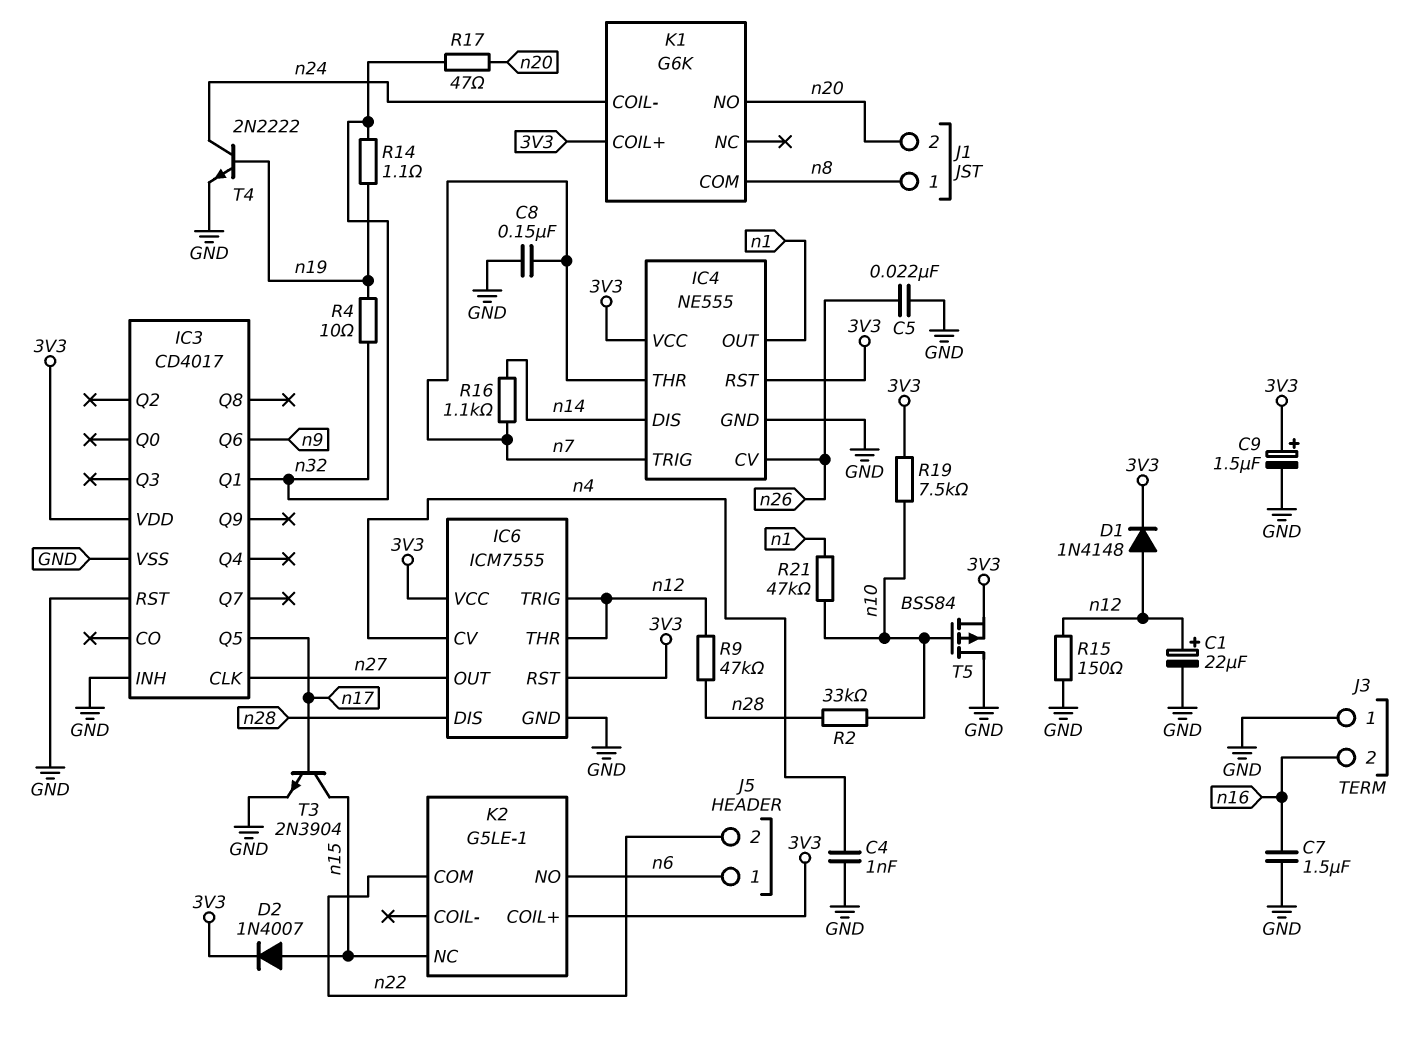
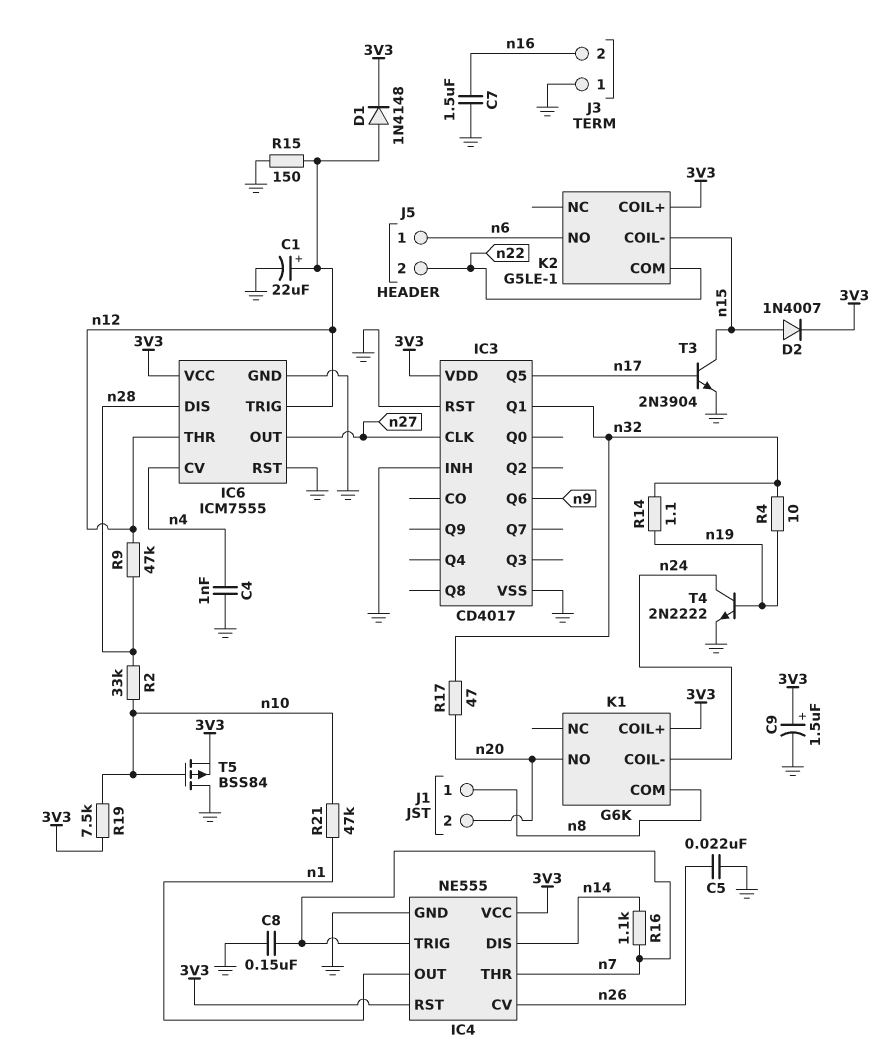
IC6 pin RST: 3V3 -> GND
K2 pin COIL-: none -> n15
K2 pin NC: n15 -> none

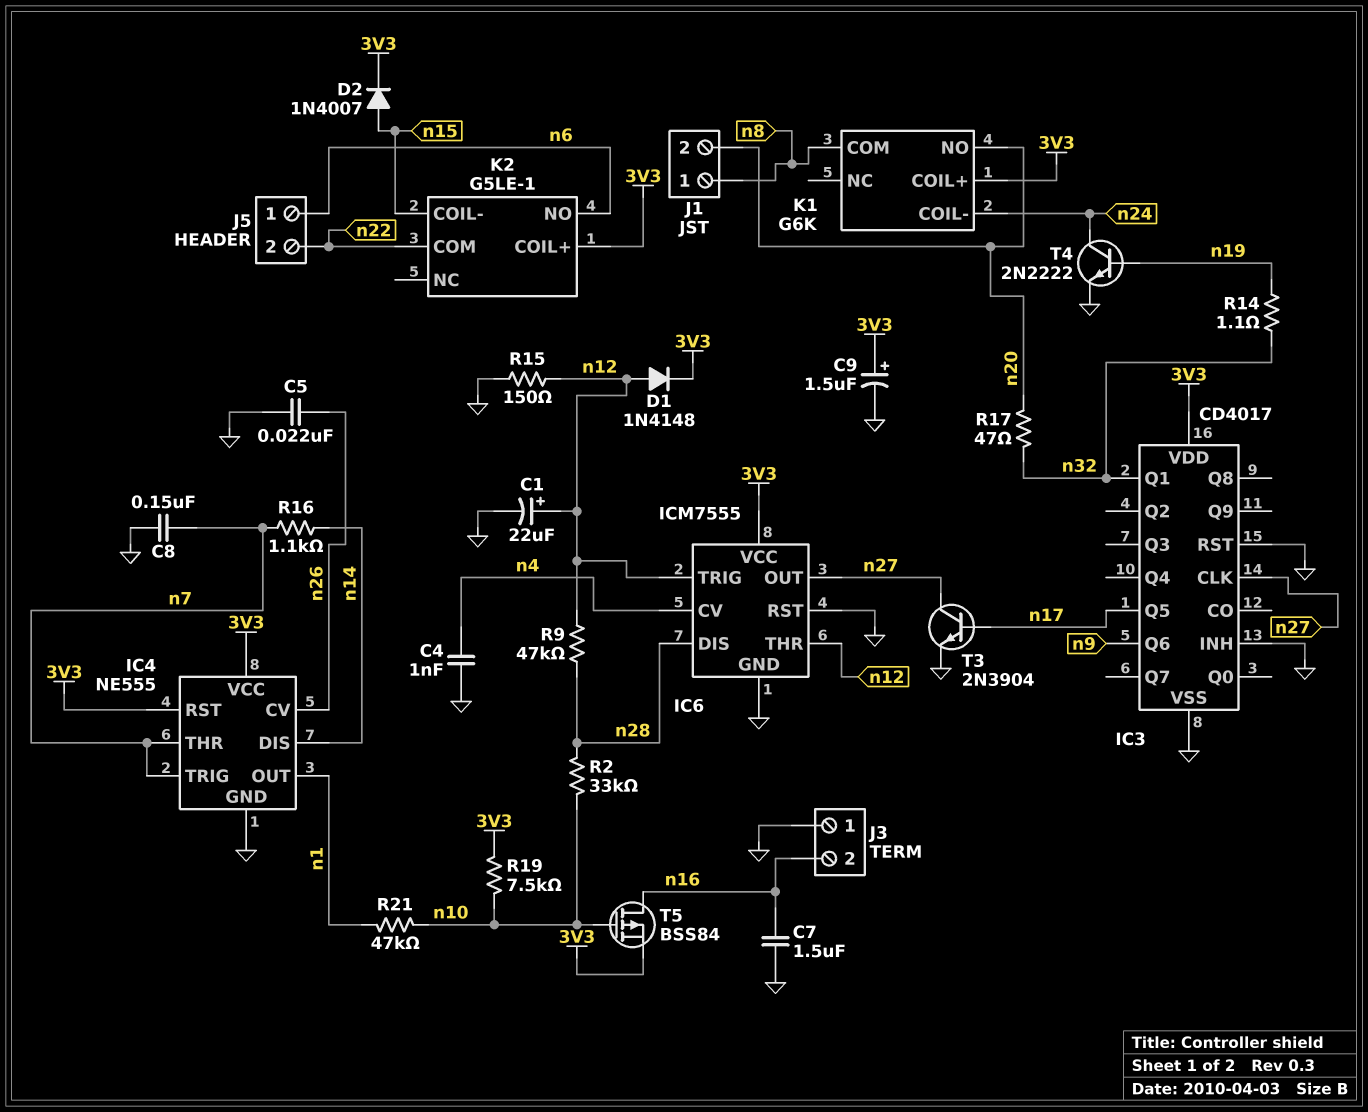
R4: 10 (n19, n32) -> none
T3: NPN 2N3904 (B n17, C n15, E GND) -> NPN 2N3904 (B n17, C n27, E GND)
T5: PMOS BSS84 (G n10, D GND, S 3V3) -> PMOS BSS84 (G n10, D n16, S 3V3)

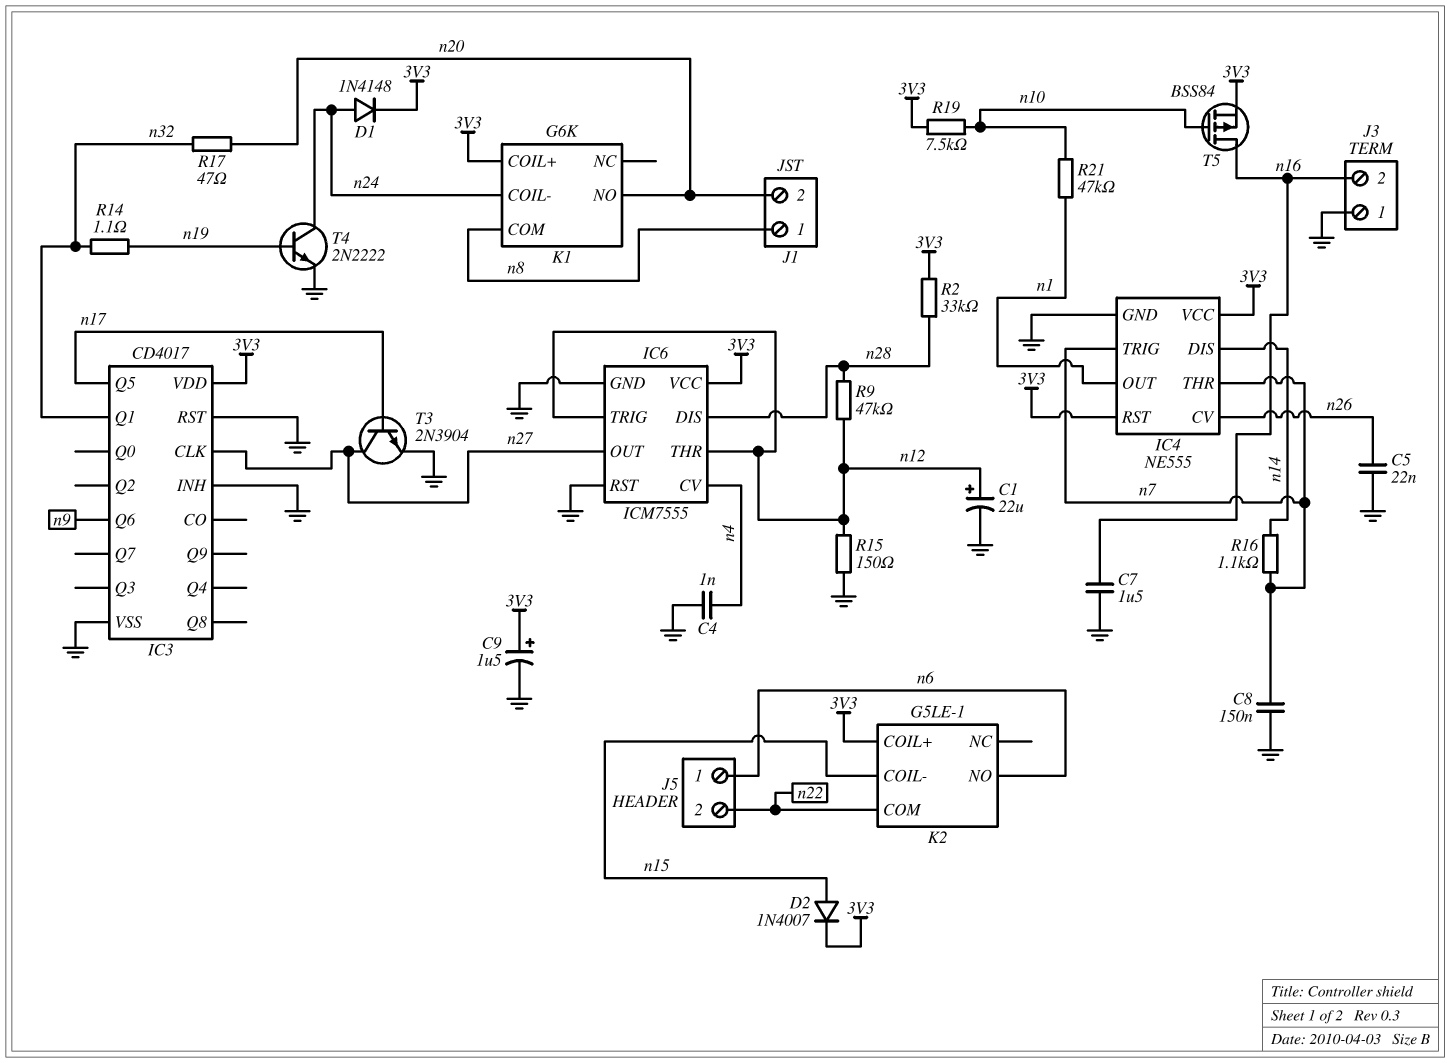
D1: diode 1N4148 (A n12, K 3V3) -> diode 1N4148 (A n24, K 3V3)
R2: 33k (n10, n28) -> 33k (3V3, n28)

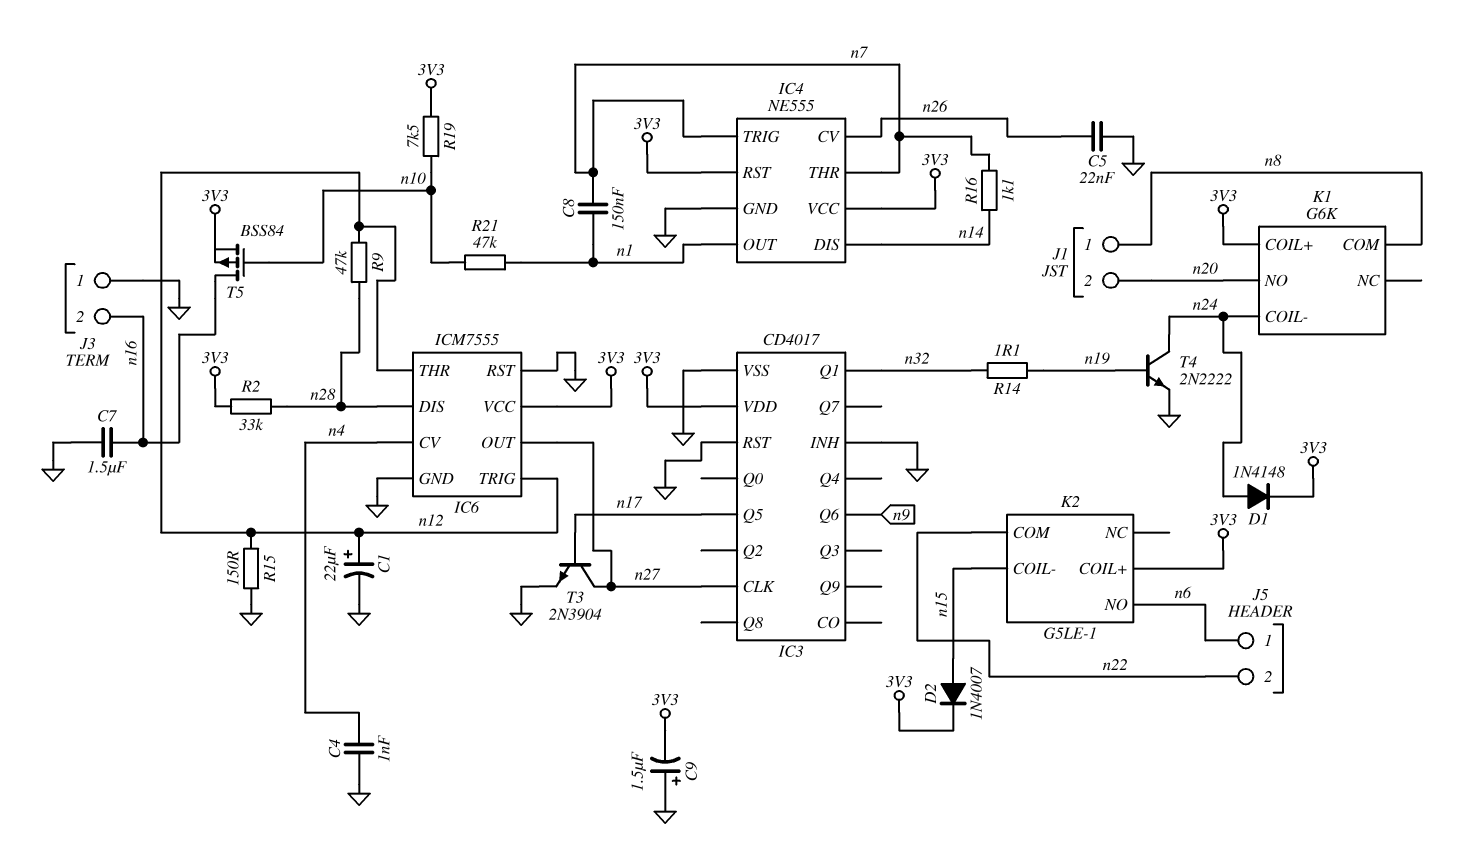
C8: 150nF (GND, n7) -> 150nF (n1, n7)
C9: 1.5uF (plus 3V3, minus GND) -> 1.5uF (plus GND, minus 3V3)
R17: 47 (n20, n32) -> none

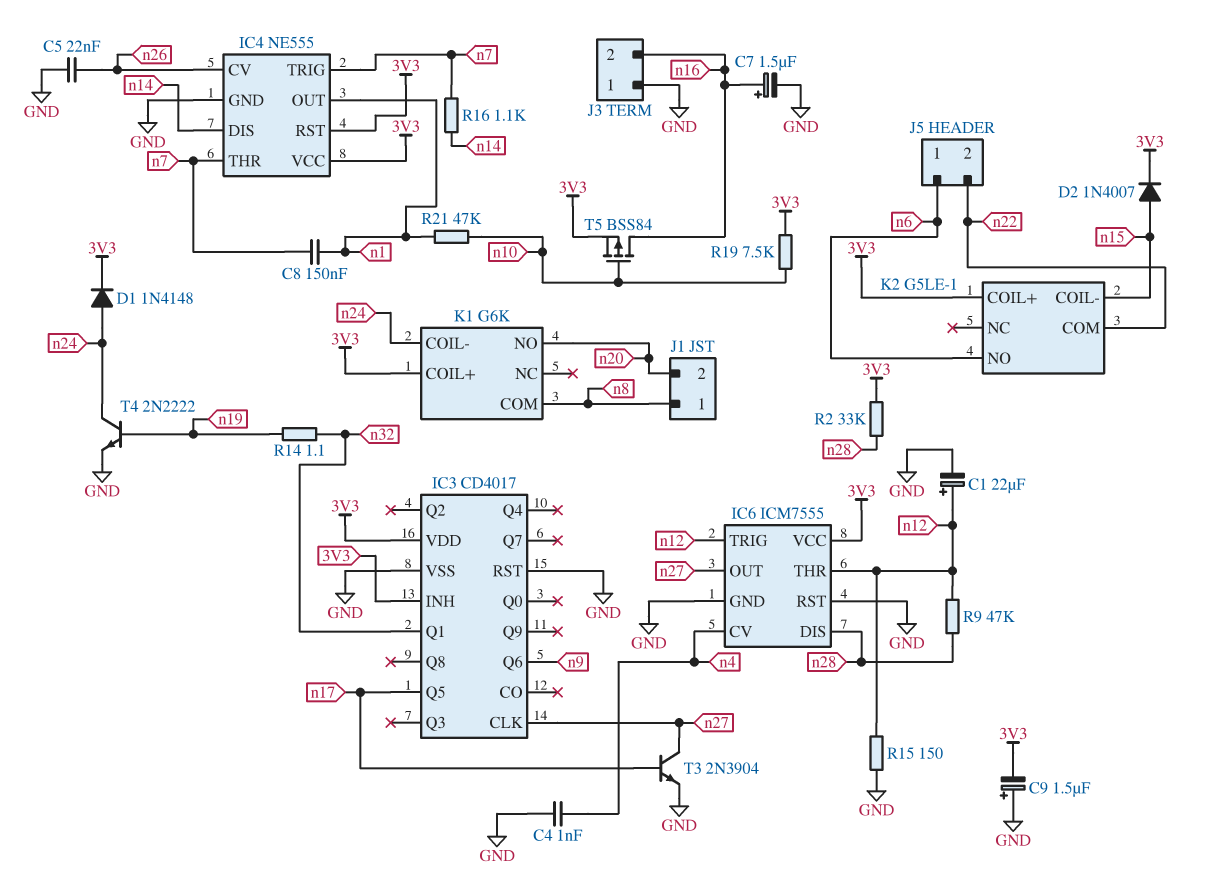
C7: 1.5uF (GND, n16) -> 1.5uF (plus n16, minus GND)
IC3 pin INH: GND -> 3V3

